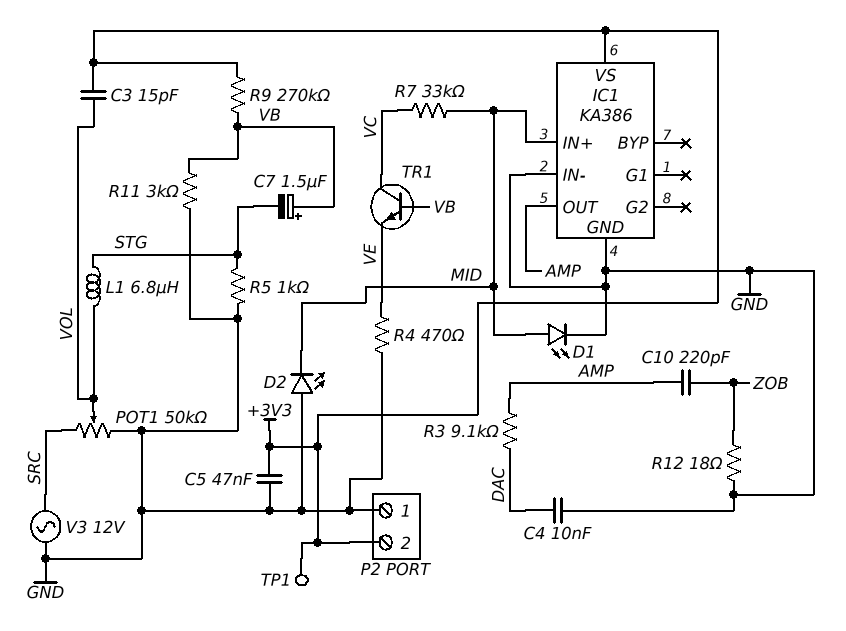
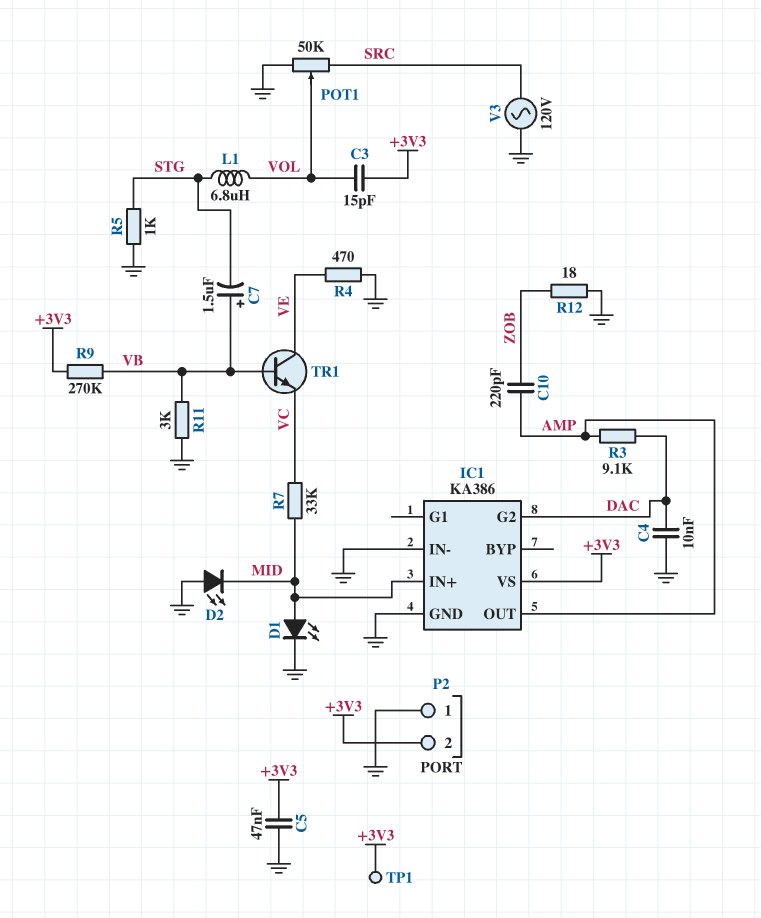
IC1 pin G2: none -> DAC
TR1: NPN (B VB, C VC, E VE) -> NPN (B VB, C VE, E VC)
V3: AC 12V (GND, SRC) -> AC 120V (GND, SRC)

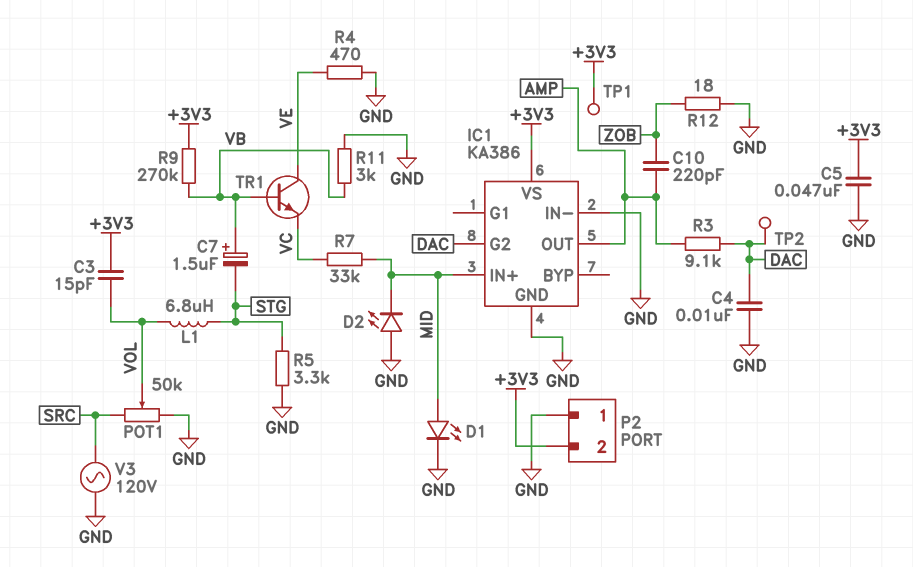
R5: 1k (GND, STG) -> 3.3k (GND, STG)
TP2: none -> test point (DAC)

